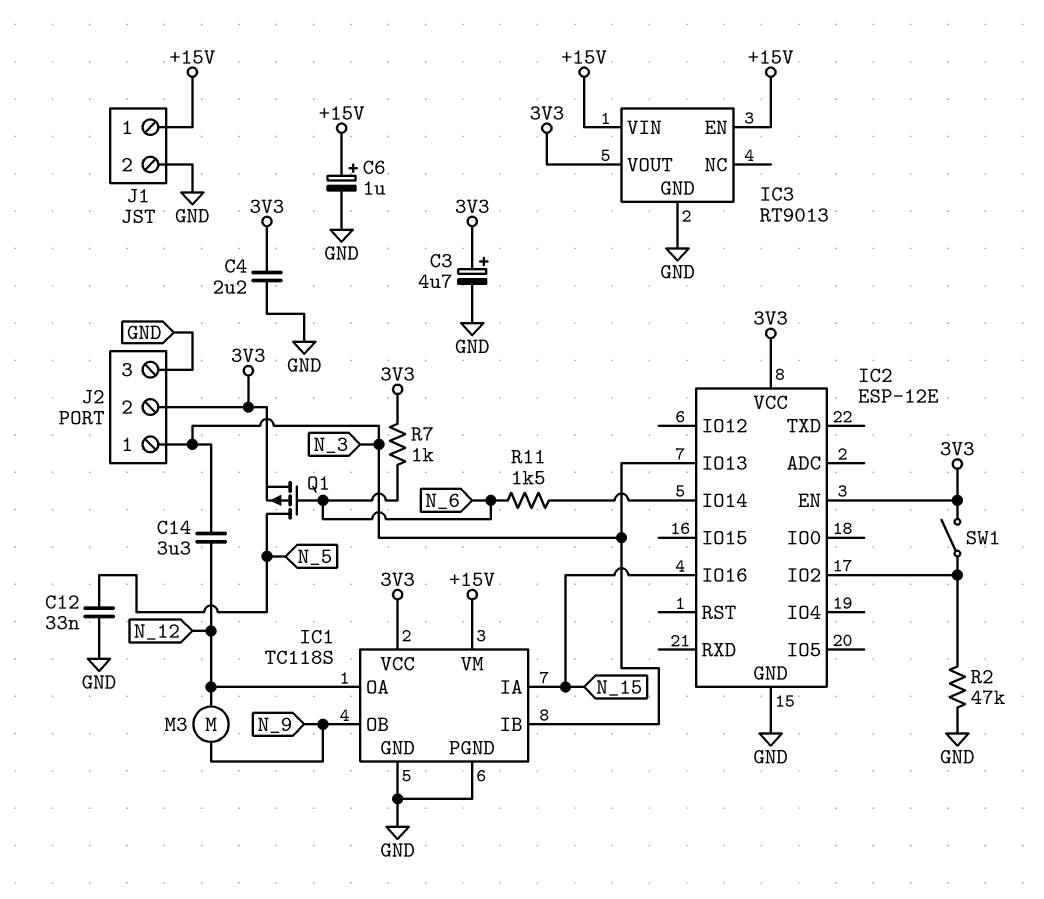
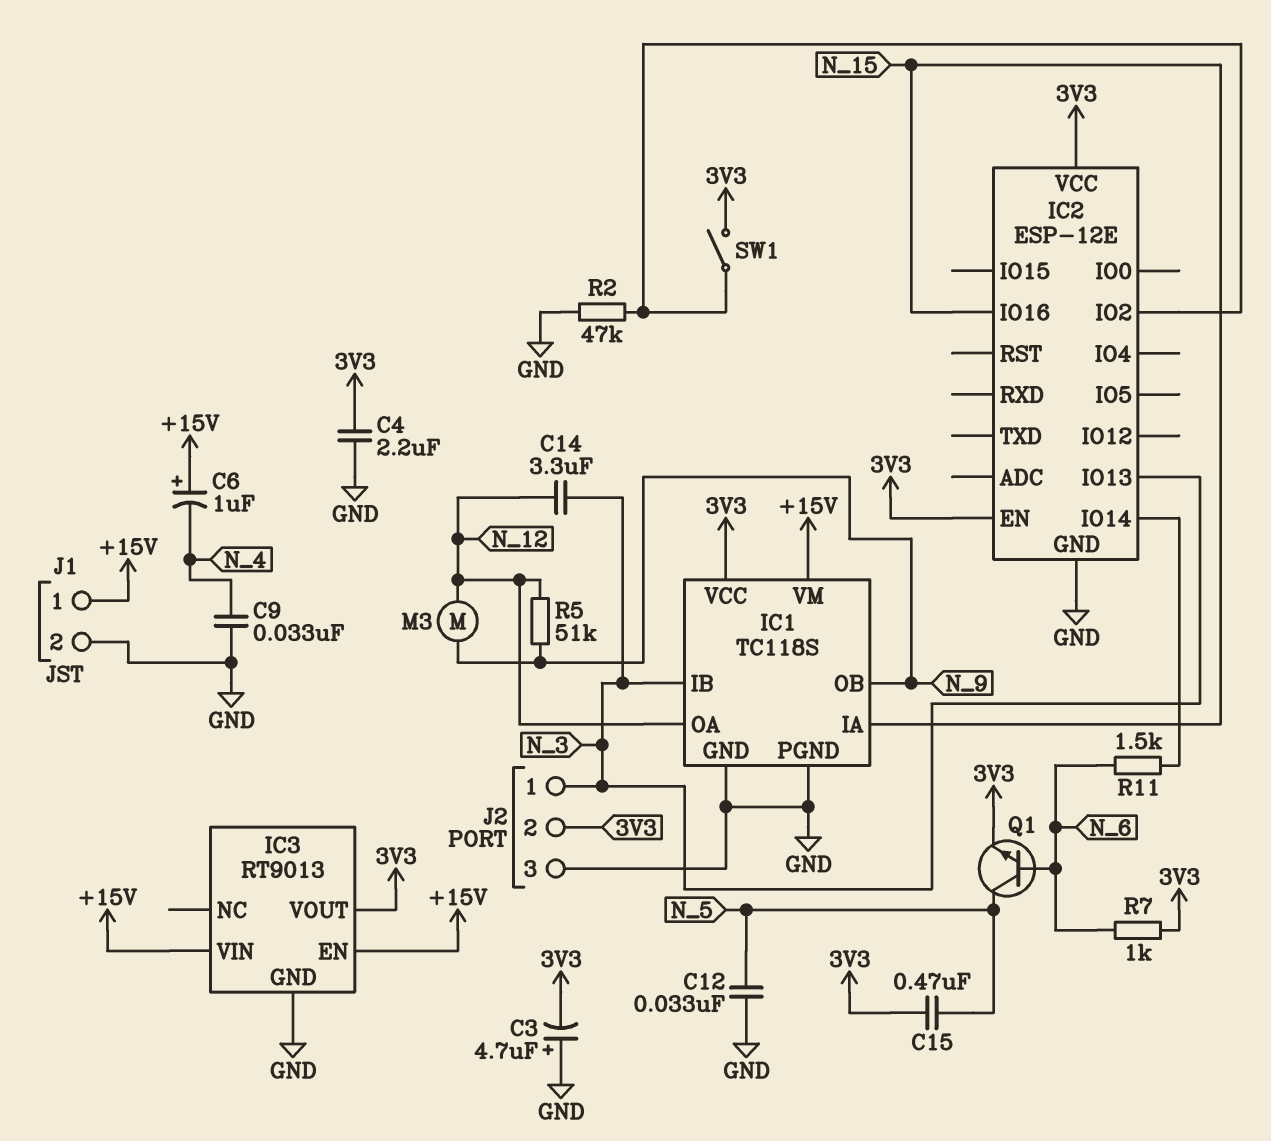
C3: 4.7uF (plus 3V3, minus GND) -> 4.7uF (plus GND, minus 3V3)
C6: 1uF (plus +15V, minus GND) -> 1uF (plus +15V, minus N_4)
C9: none -> 33nF (GND, N_4)
C15: none -> 470nF (3V3, N_5)
Q1: PMOS (G N_6, D N_5, S 3V3) -> NPN (B N_6, C N_5, E 3V3)
R5: none -> 51k (N_9, N_12)

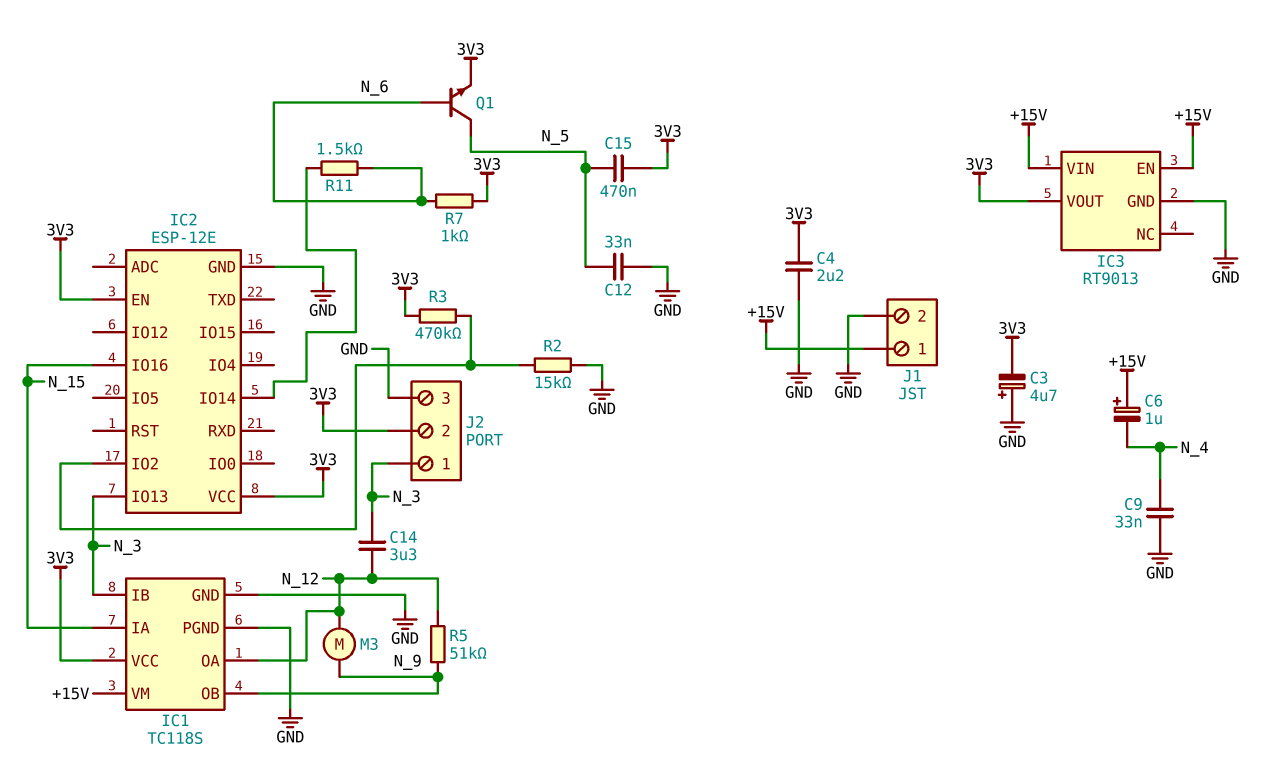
R2: 47k (GND, IC2/IO2) -> 15k (GND, IC2/IO2)
R3: none -> 470k (3V3, IC2/IO2)
SW1: switch (3V3, IC2/IO2) -> none

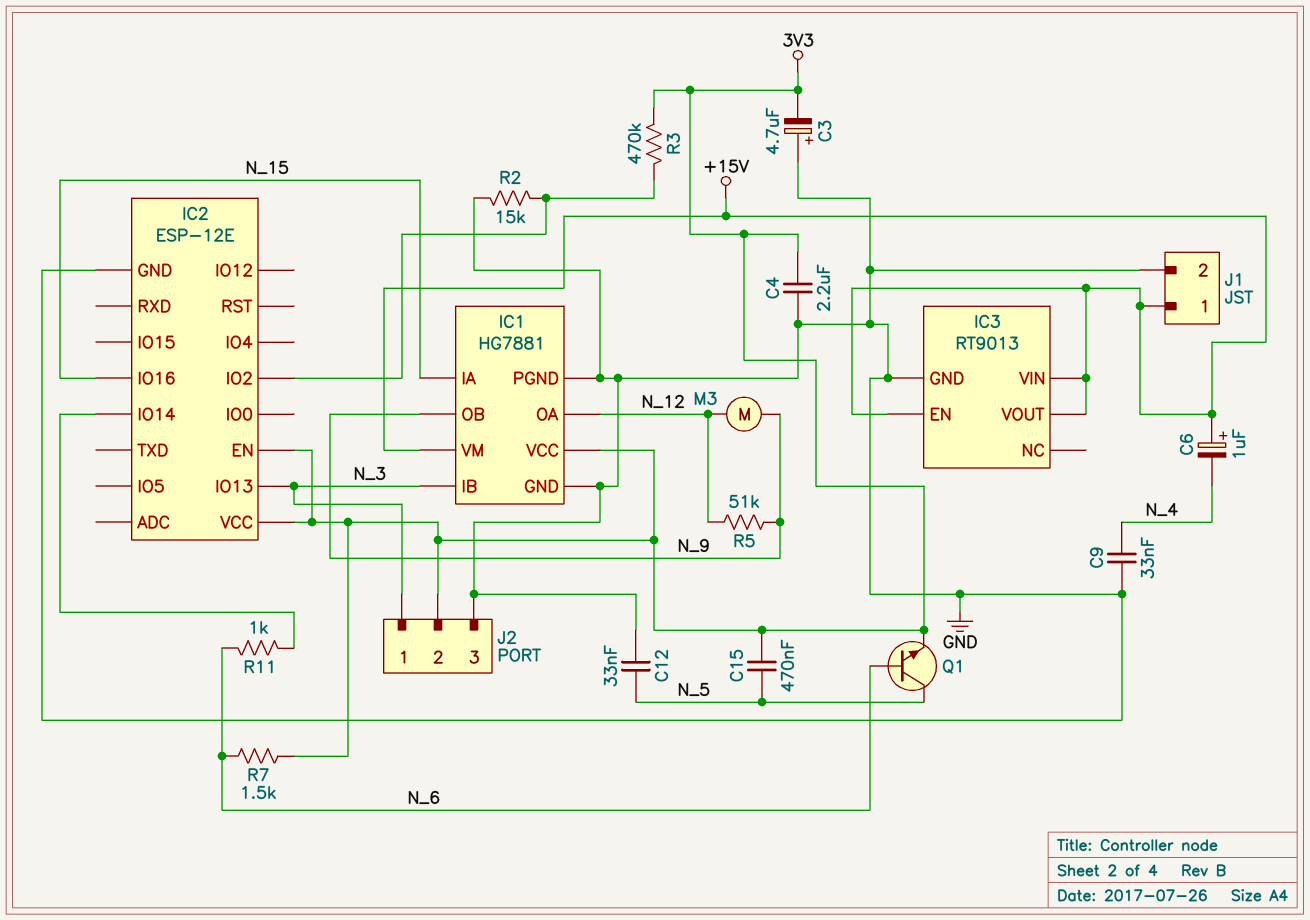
C14: 3.3uF (N_3, N_12) -> none
IC1: TC118S -> HG7881
IC3 pin VOUT: 3V3 -> +15V
R7: 1k (3V3, N_6) -> 1.5k (3V3, N_6)
R11: 1.5k (IC2/IO14, N_6) -> 1k (IC2/IO14, N_6)

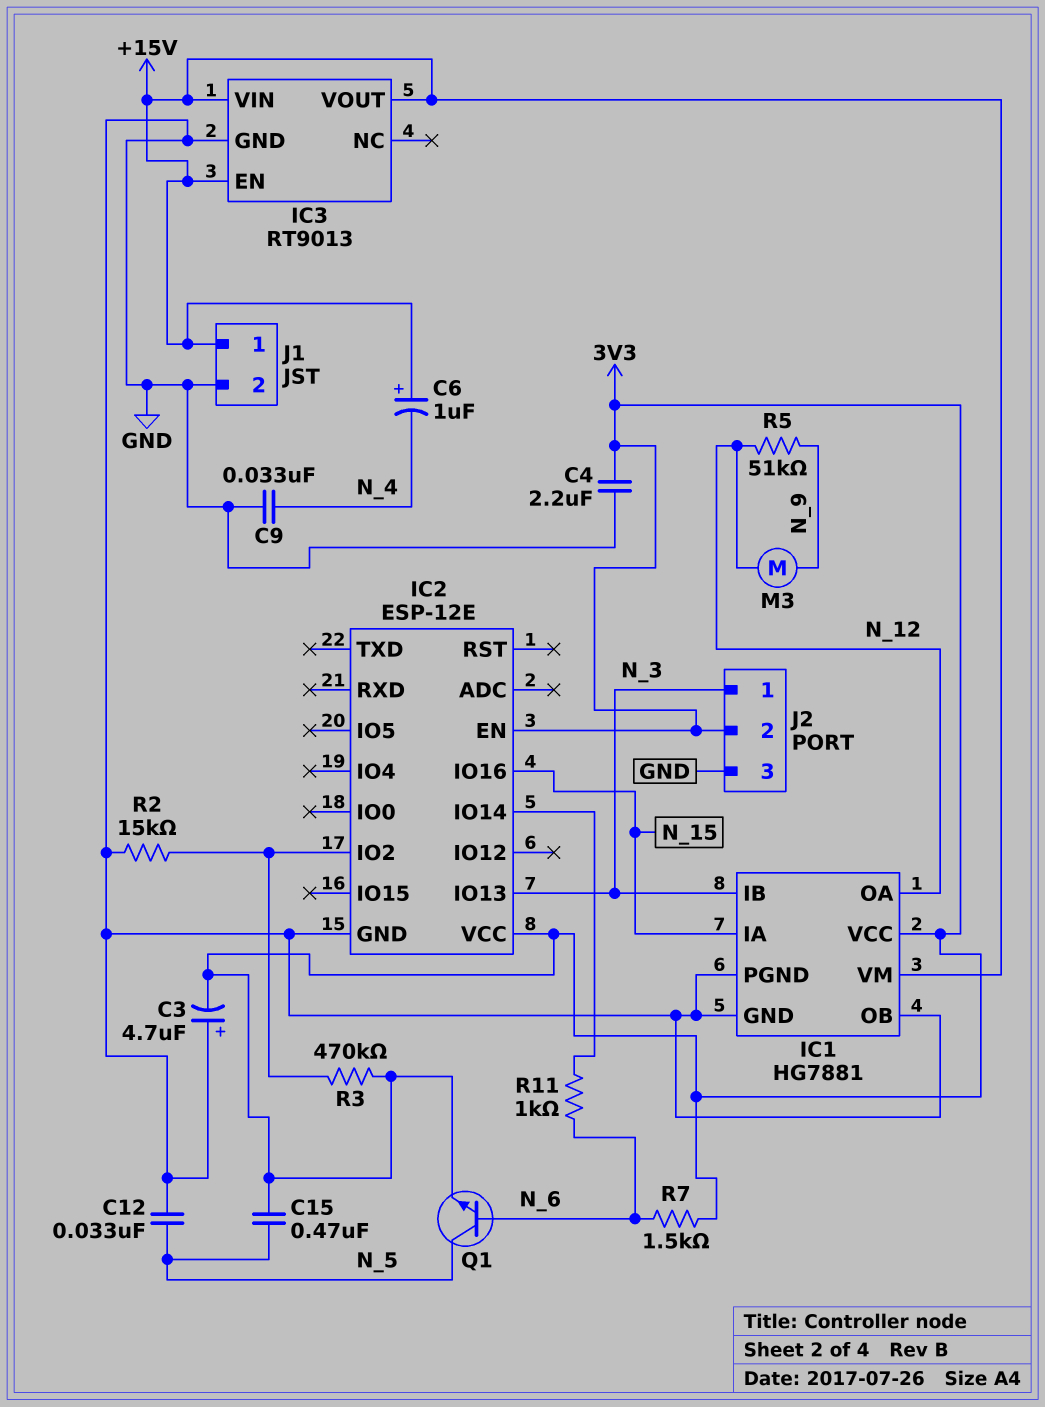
IC1 pin OB: N_9 -> GND

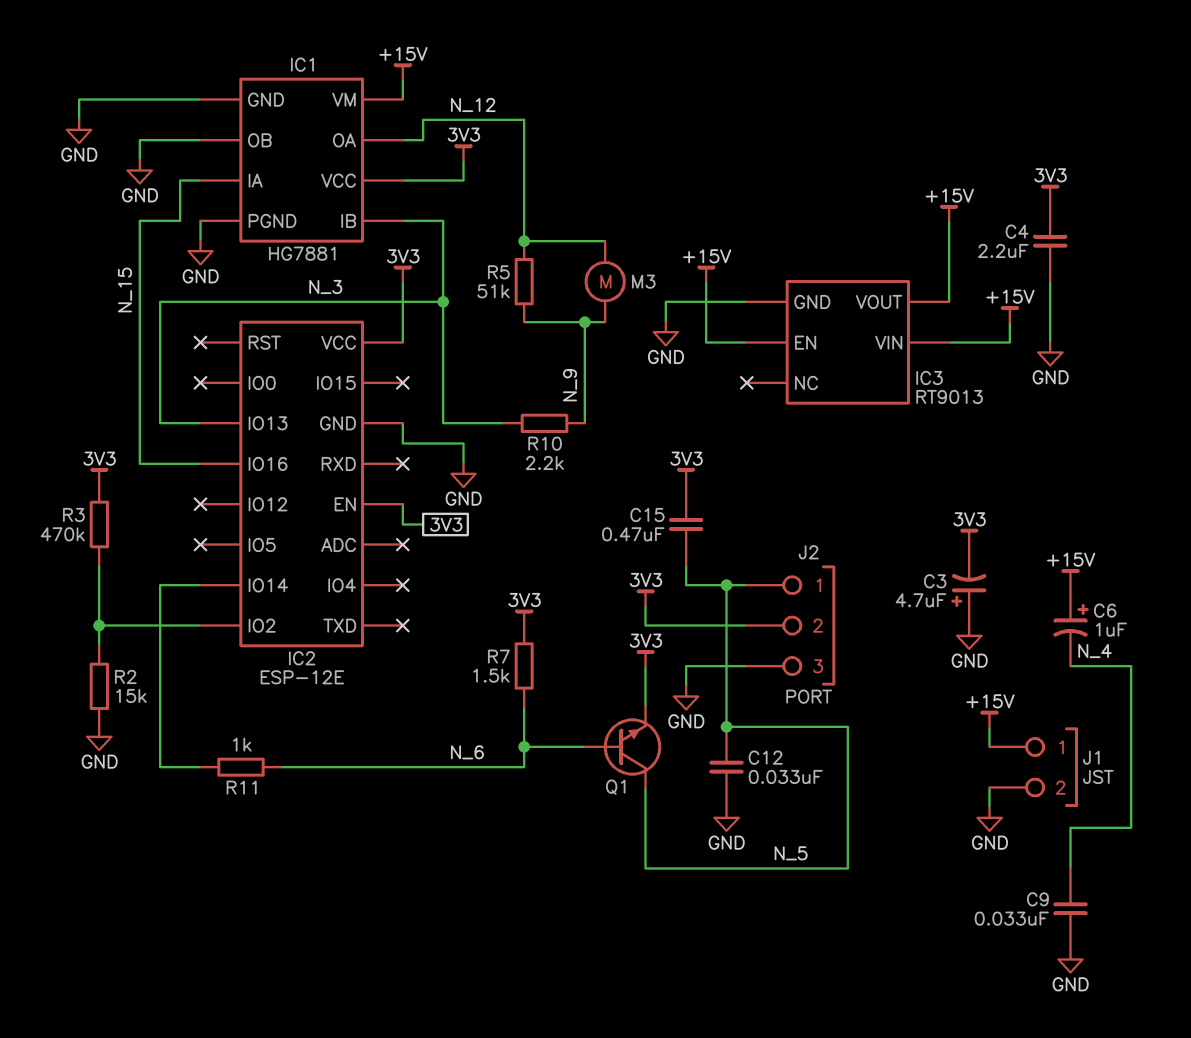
J2 pin 1: N_3 -> N_5
R10: none -> 2.2k (N_3, N_9)

